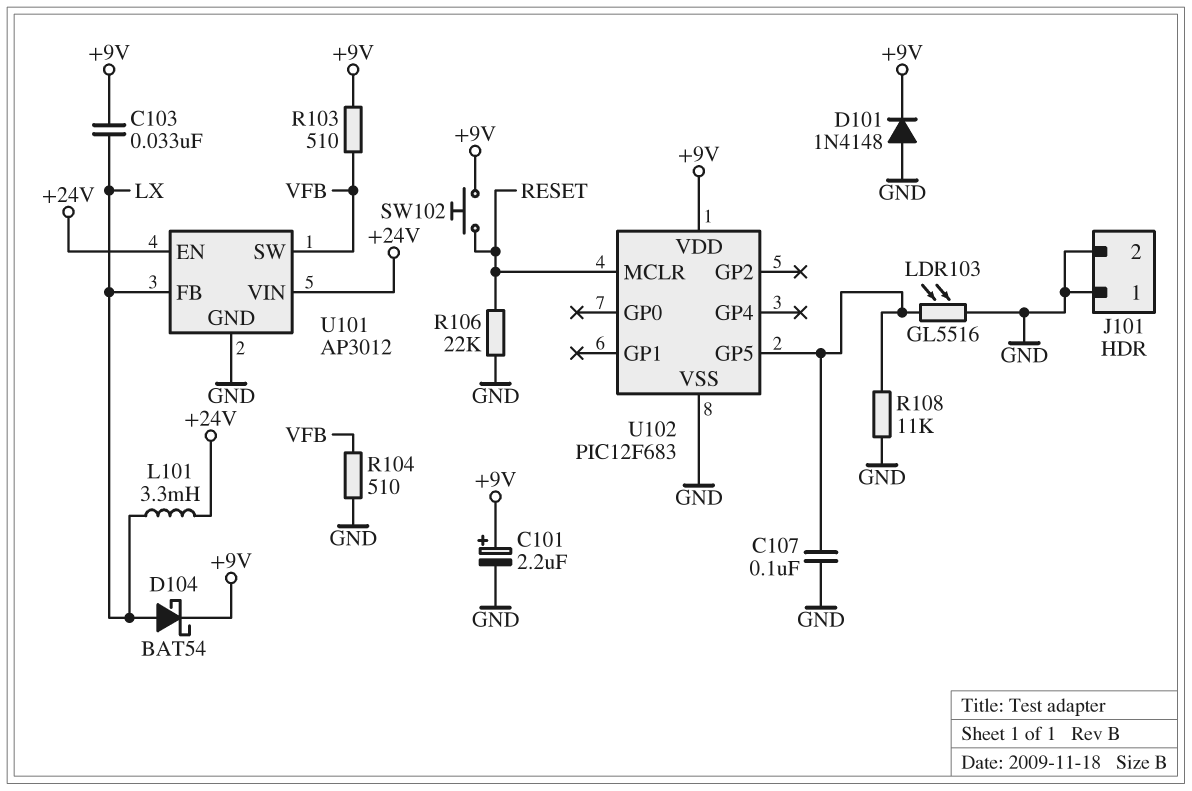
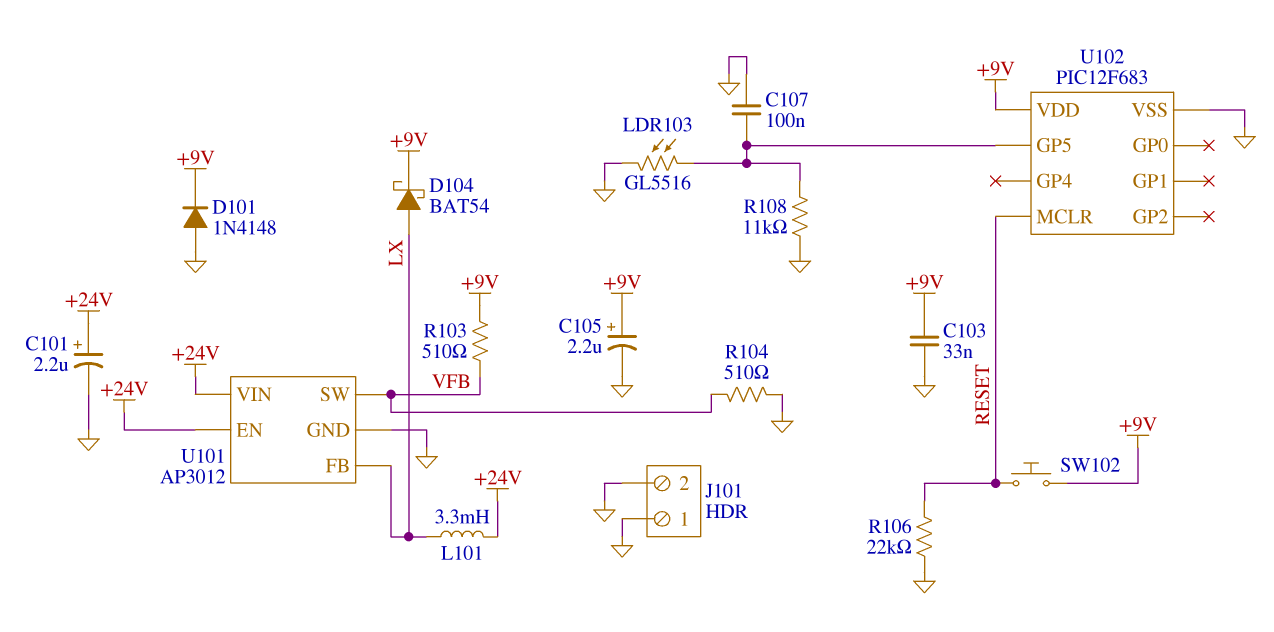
C101: 2.2uF (plus +9V, minus GND) -> 2.2uF (plus +24V, minus GND)
C103: 33nF (+9V, LX) -> 33nF (+9V, GND)
C105: none -> 2.2uF (plus +9V, minus GND)

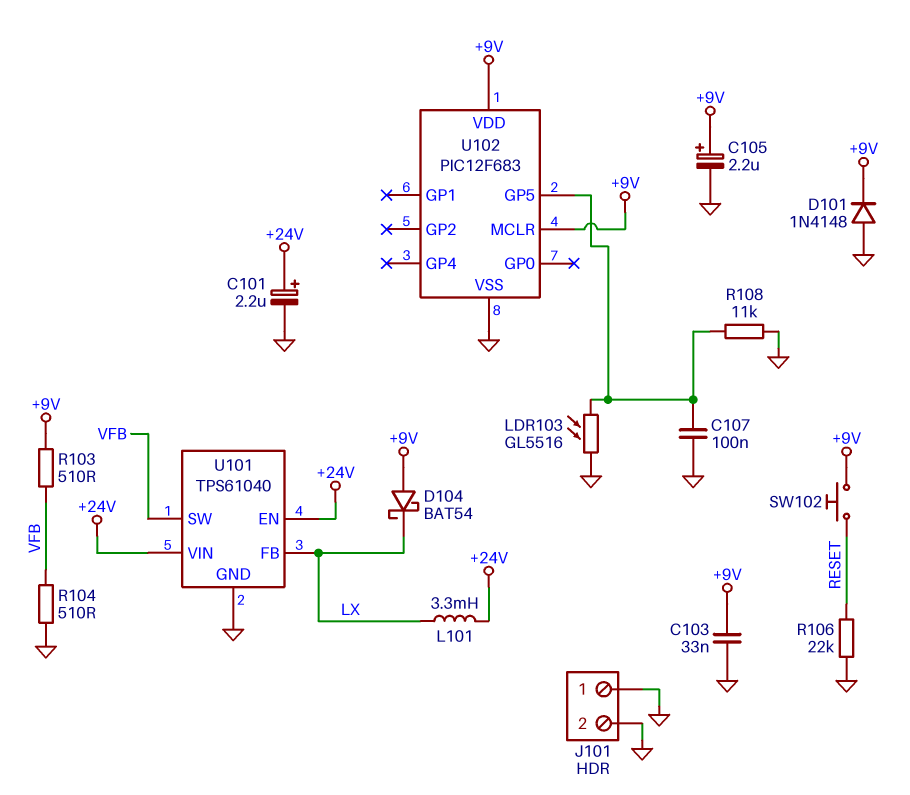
D104: schottky BAT54 (A LX, K +9V) -> schottky BAT54 (A +9V, K LX)
U101: AP3012 -> TPS61040
U102 pin MCLR: RESET -> +9V

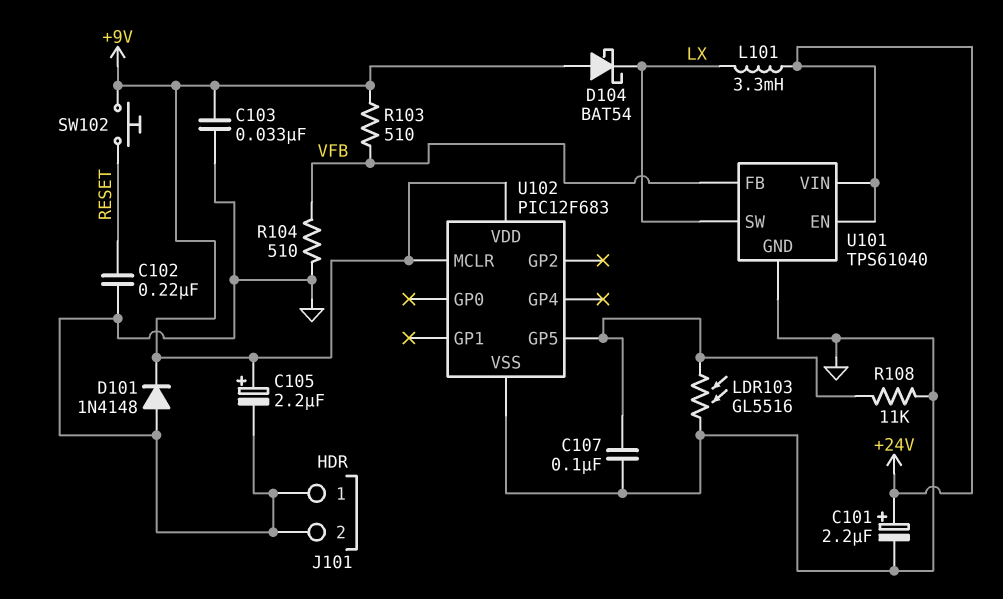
C102: none -> 220nF (GND, RESET)
R106: 22k (GND, RESET) -> none
U101 pin FB: LX -> VFB
U101 pin SW: VFB -> LX

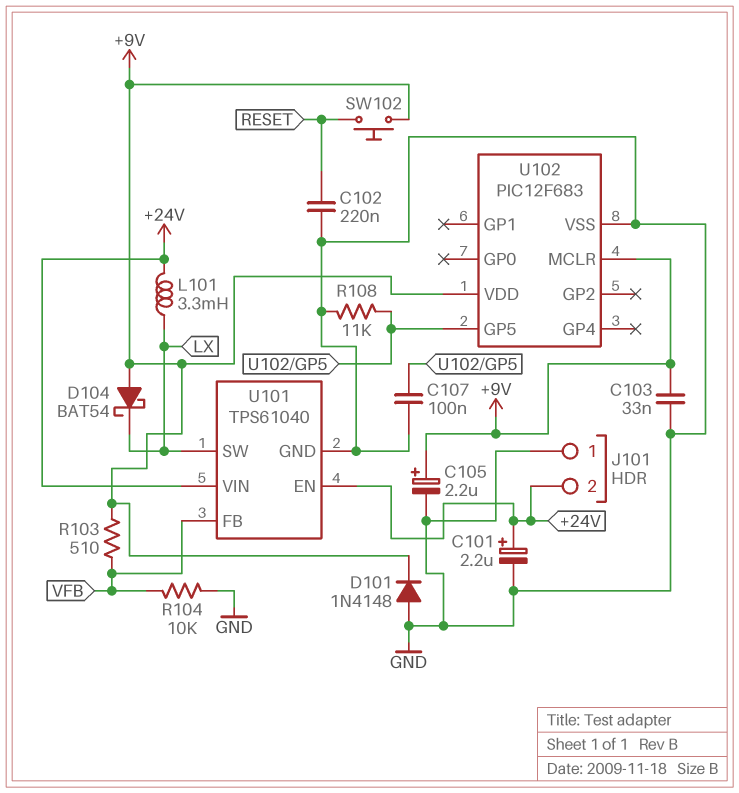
J101 pin 2: GND -> +24V
LDR103: GL5516 (GND, U102/GP5) -> none
R104: 510 (GND, VFB) -> 10k (GND, VFB)

